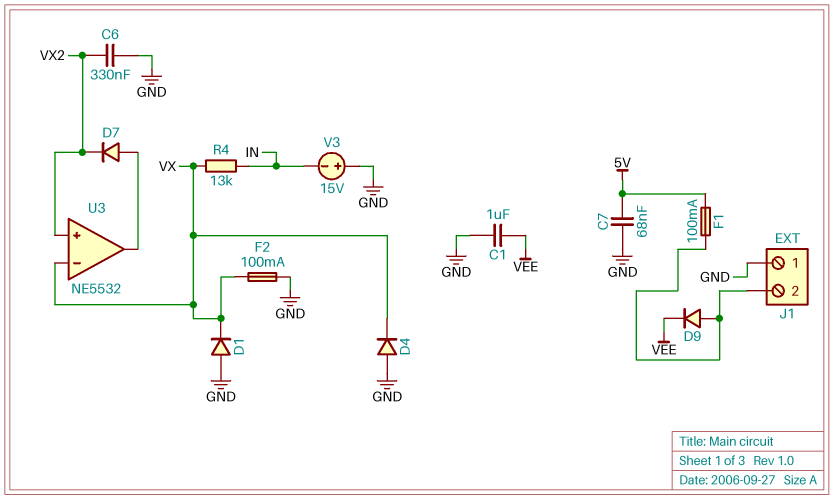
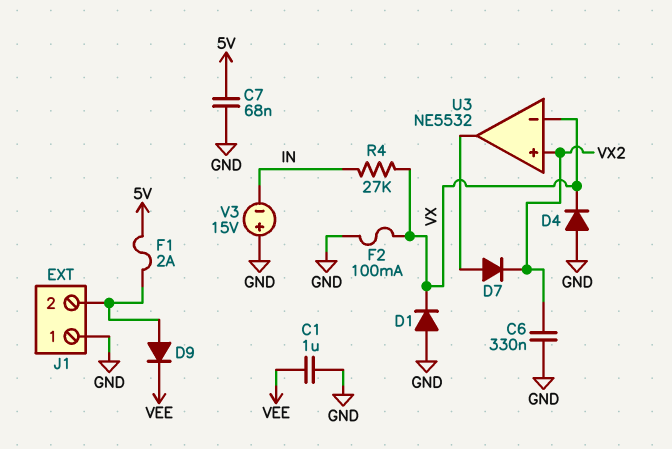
F1: 100mA (5V, J1/2) -> 2A (5V, J1/2)
R4: 13k (IN, VX) -> 27k (IN, VX)

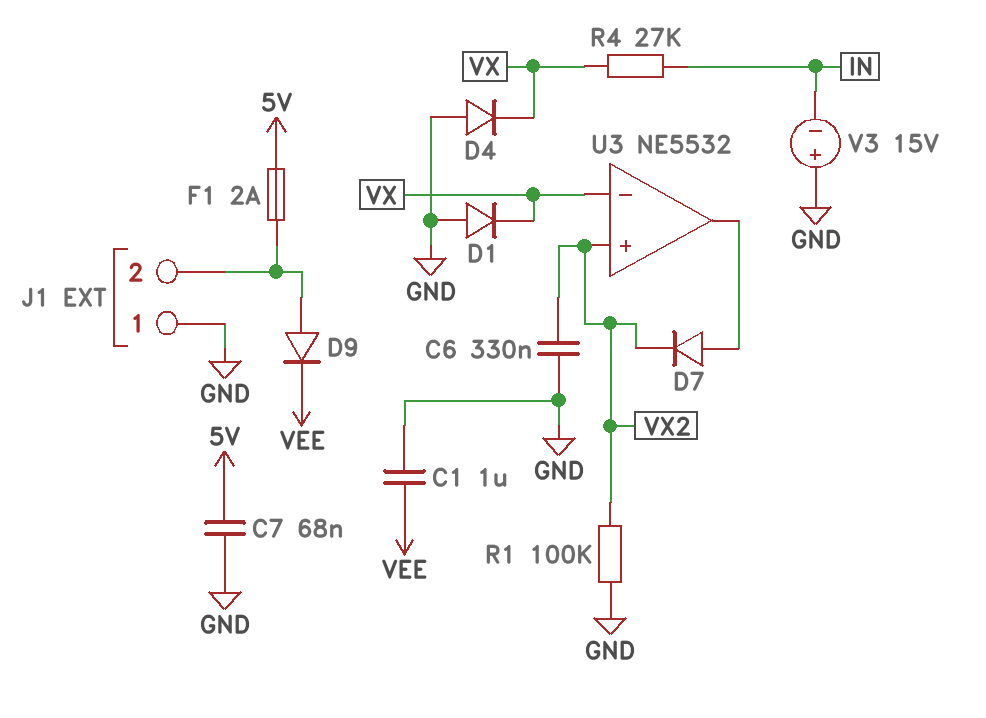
F2: 100mA (GND, VX) -> none
R1: none -> 100k (GND, VX2)

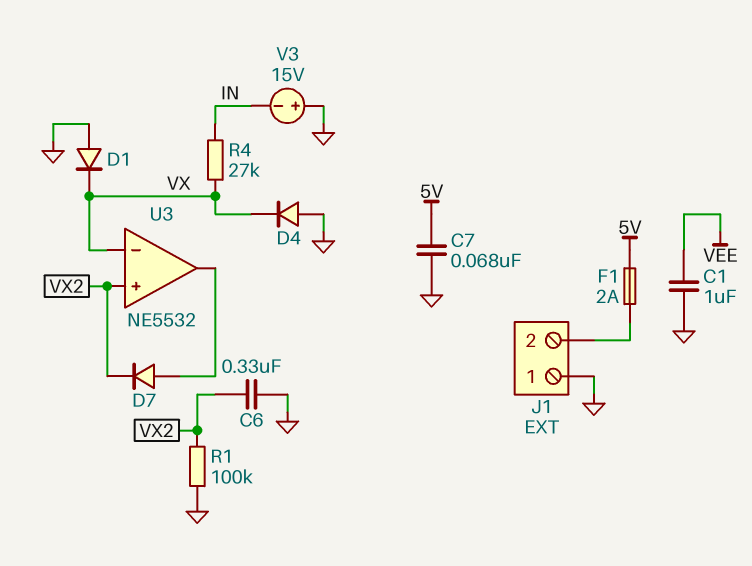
D9: diode (A J1/2, K VEE) -> none

